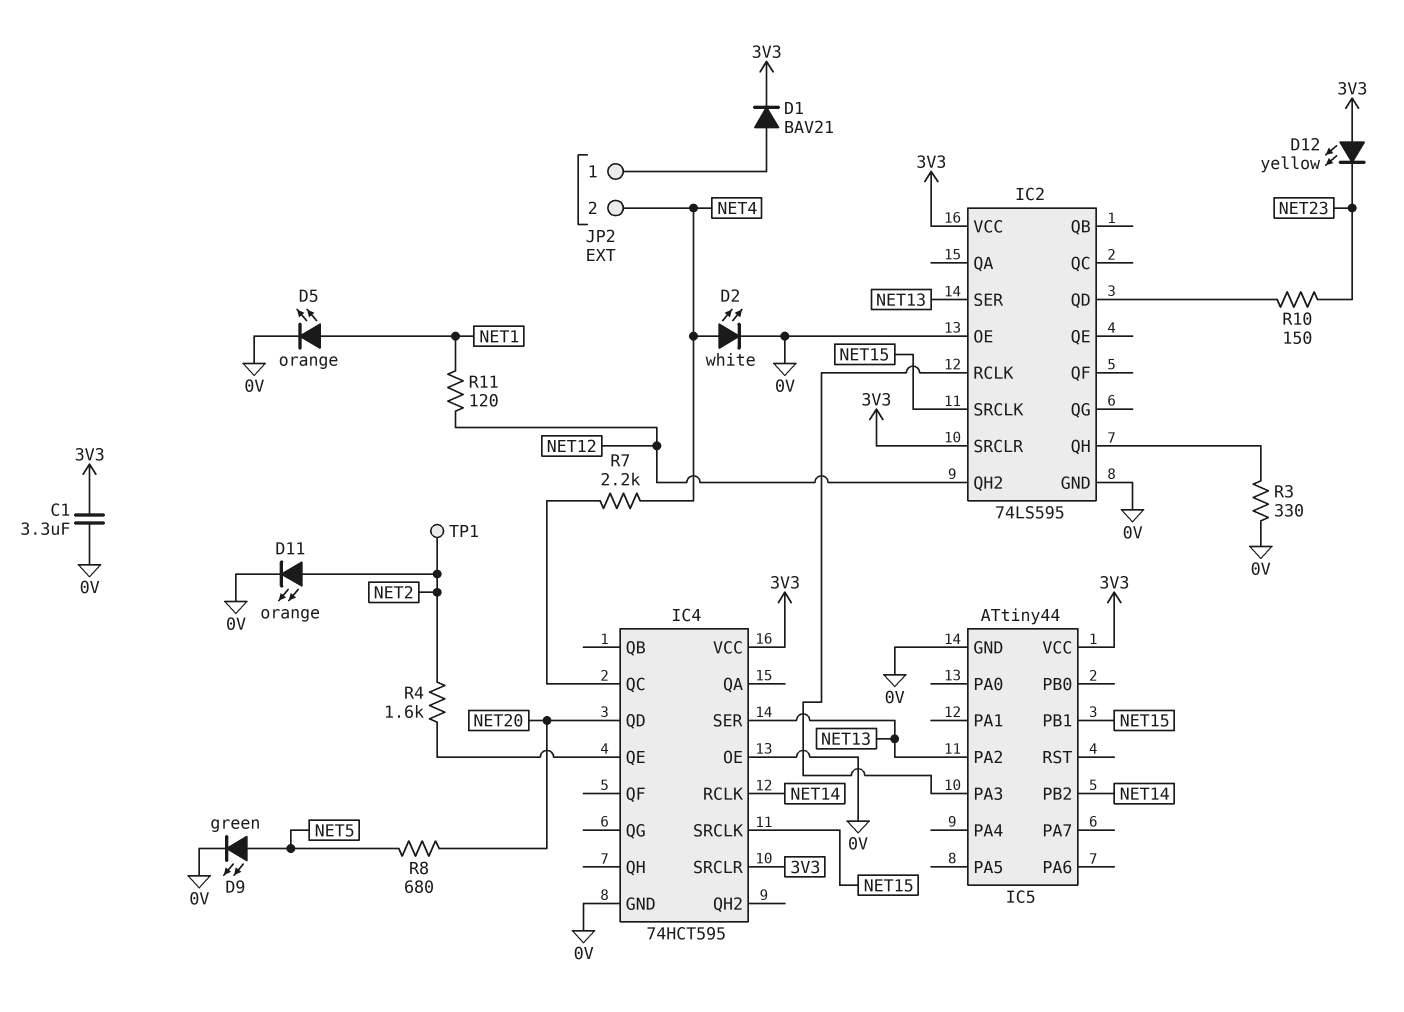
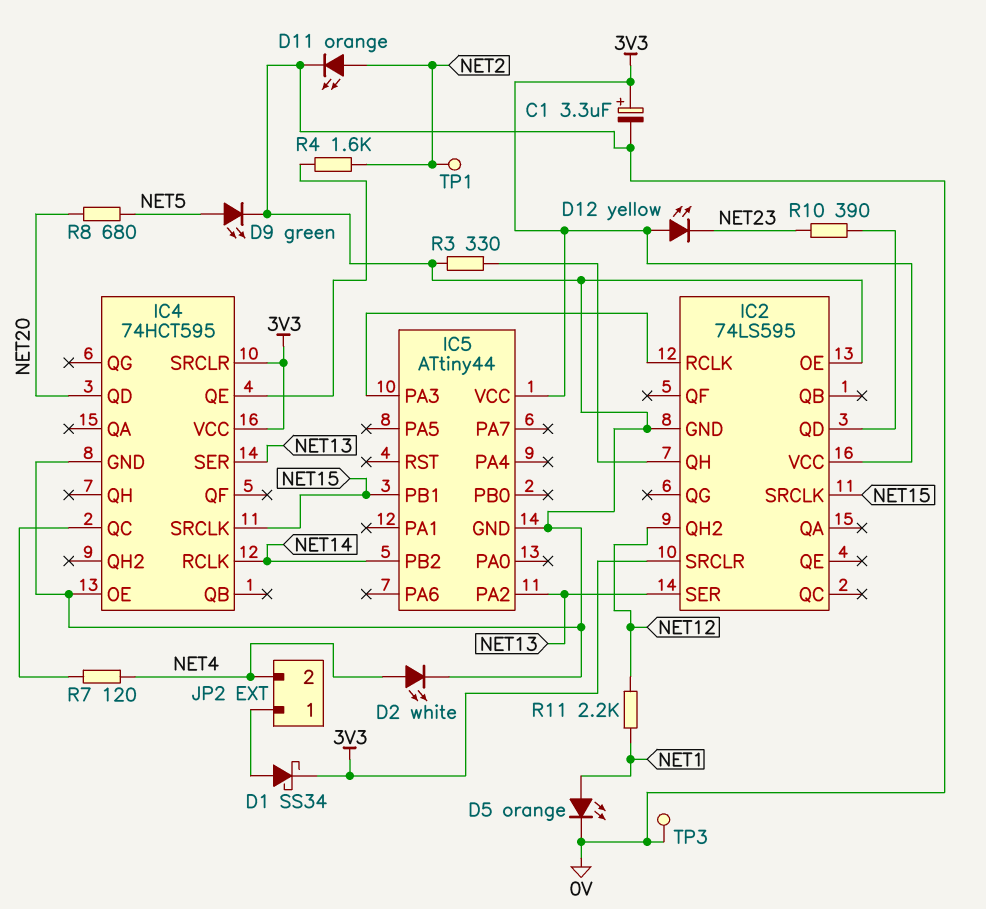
C1: 3.3uF (0V, 3V3) -> 3.3uF (plus 3V3, minus 0V)
D1: diode BAV21 (A JP2/1, K 3V3) -> schottky SS34 (A JP2/1, K 3V3)
R7: 2.2k (IC4/QC, NET4) -> 120 (IC4/QC, NET4)
R10: 150 (IC2/QD, NET23) -> 390 (IC2/QD, NET23)
R11: 120 (NET1, NET12) -> 2.2k (NET1, NET12)
TP3: none -> test point (0V)

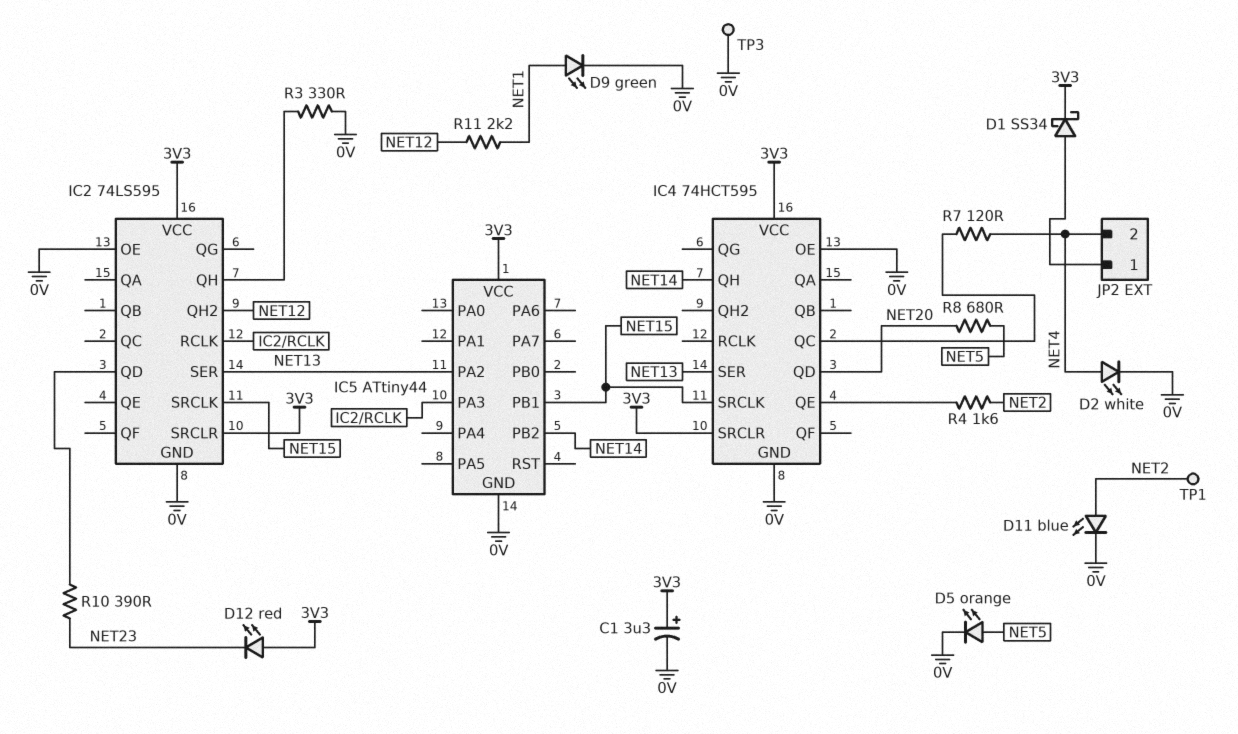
D5: LED orange (A NET1, K 0V) -> LED orange (A NET5, K 0V)
D9: LED green (A NET5, K 0V) -> LED green (A NET1, K 0V)
D11: LED orange (A NET2, K 0V) -> LED blue (A NET2, K 0V)
D12: LED yellow (A 3V3, K NET23) -> LED red (A 3V3, K NET23)
IC4 pin QH: none -> NET14
IC4 pin RCLK: NET14 -> none

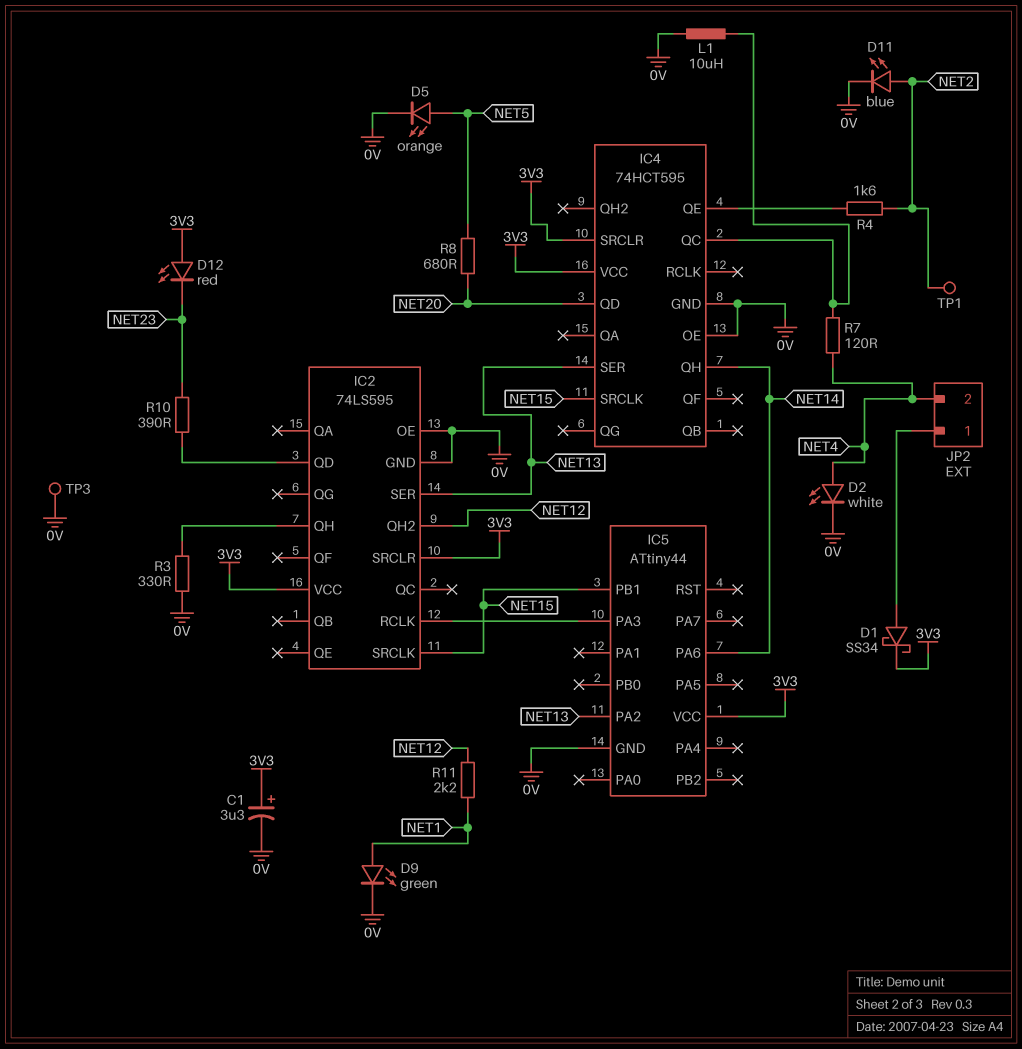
IC5 pin PA6: none -> NET14
IC5 pin PB2: NET14 -> none
L1: none -> 10uH (0V, IC4/QC)

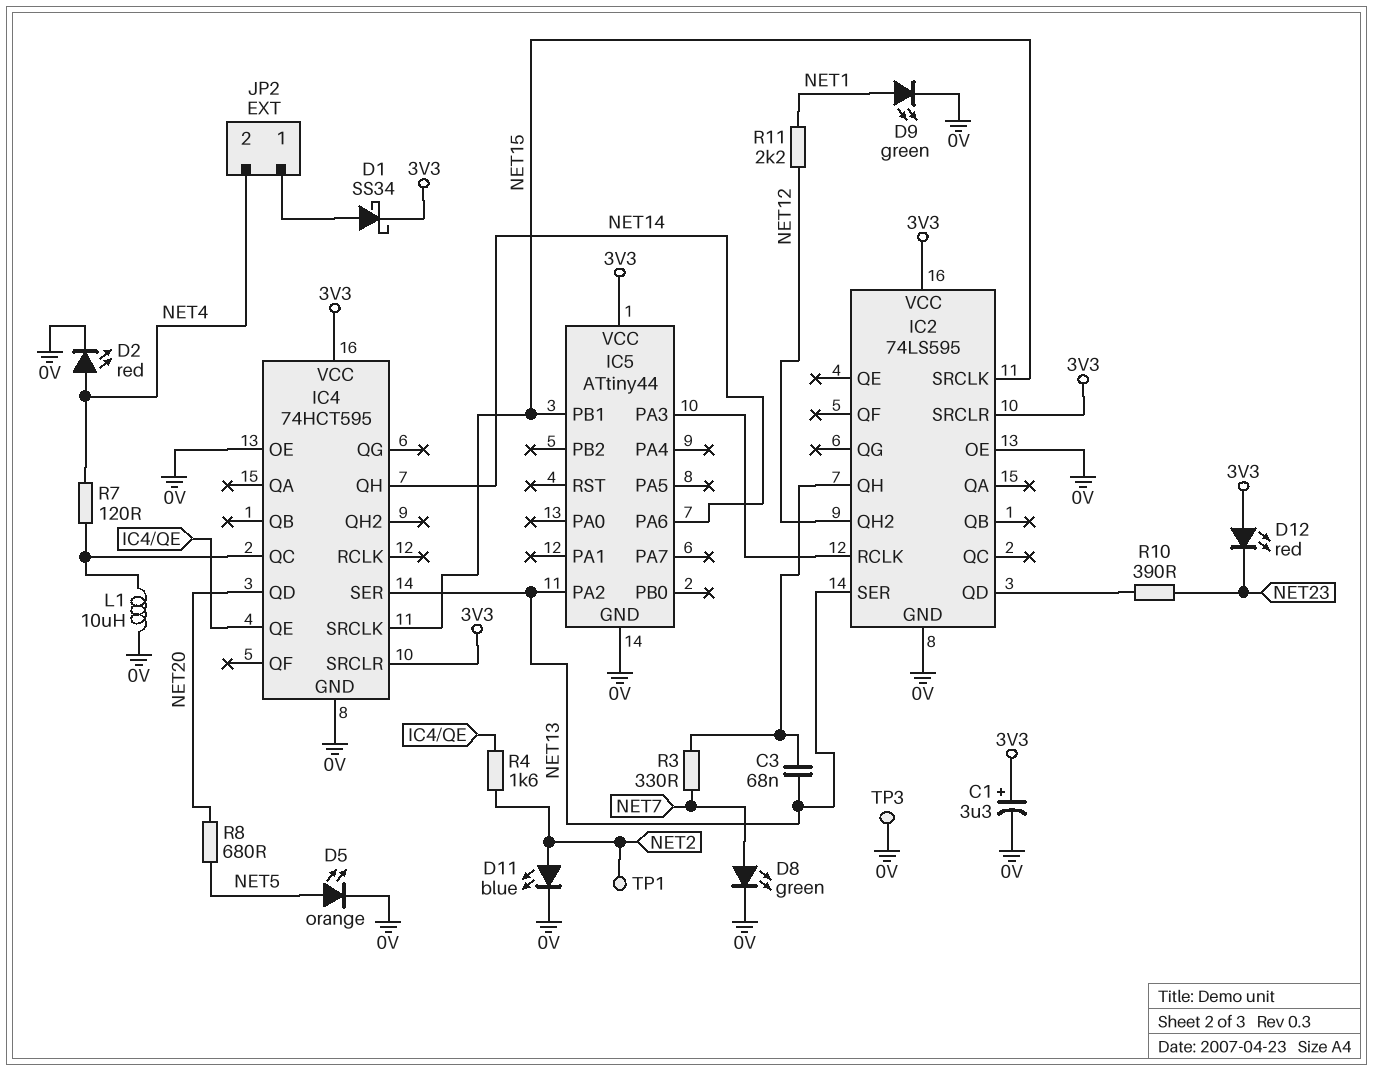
C3: none -> 68nF (IC2/QH, NET13)
D2: LED white (A NET4, K 0V) -> LED red (A NET4, K 0V)
D8: none -> LED green (A NET7, K 0V)
R3: 330 (0V, IC2/QH) -> 330 (IC2/QH, NET7)

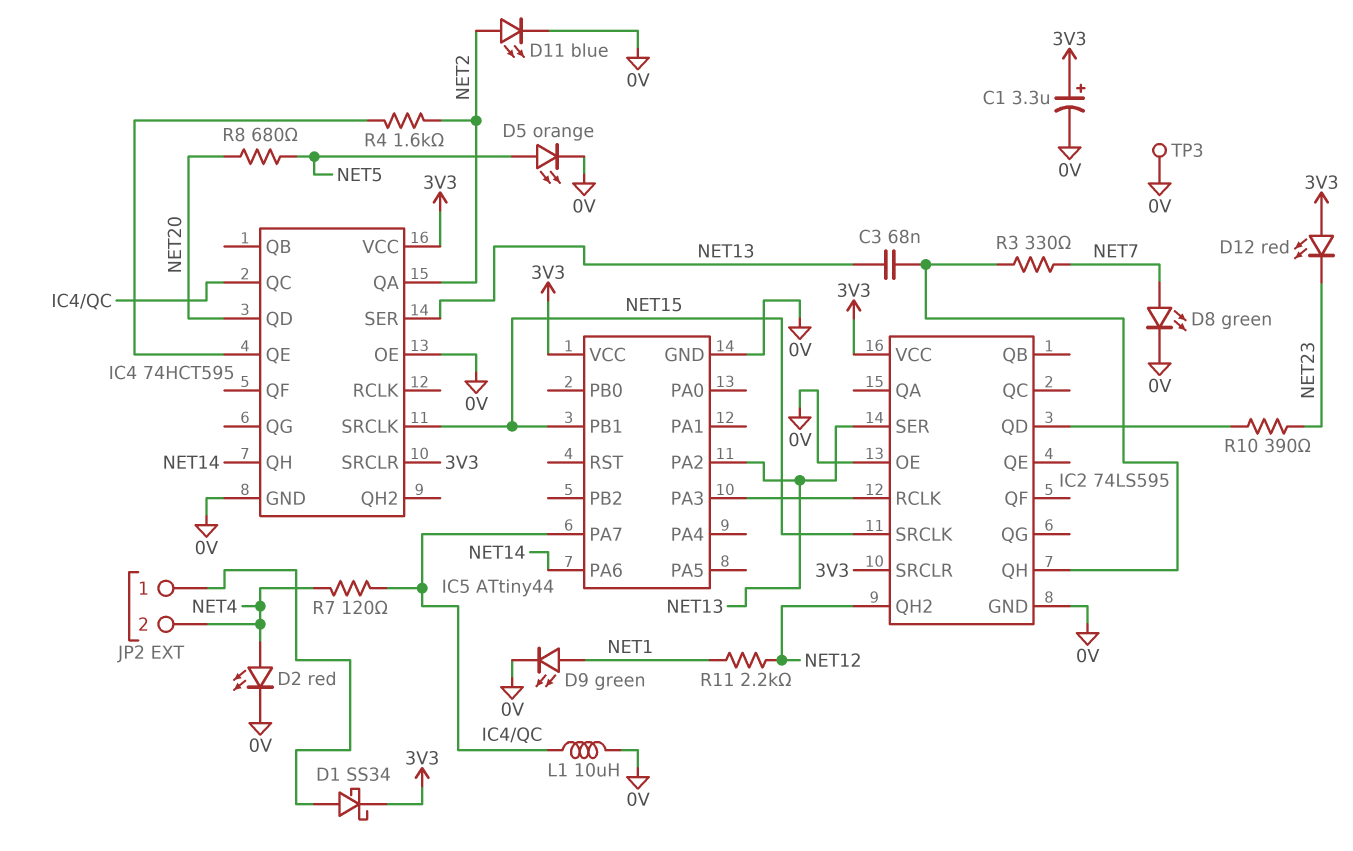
IC4 pin QA: none -> NET2
IC5 pin PA7: none -> IC4/QC
TP1: test point (NET2) -> none

